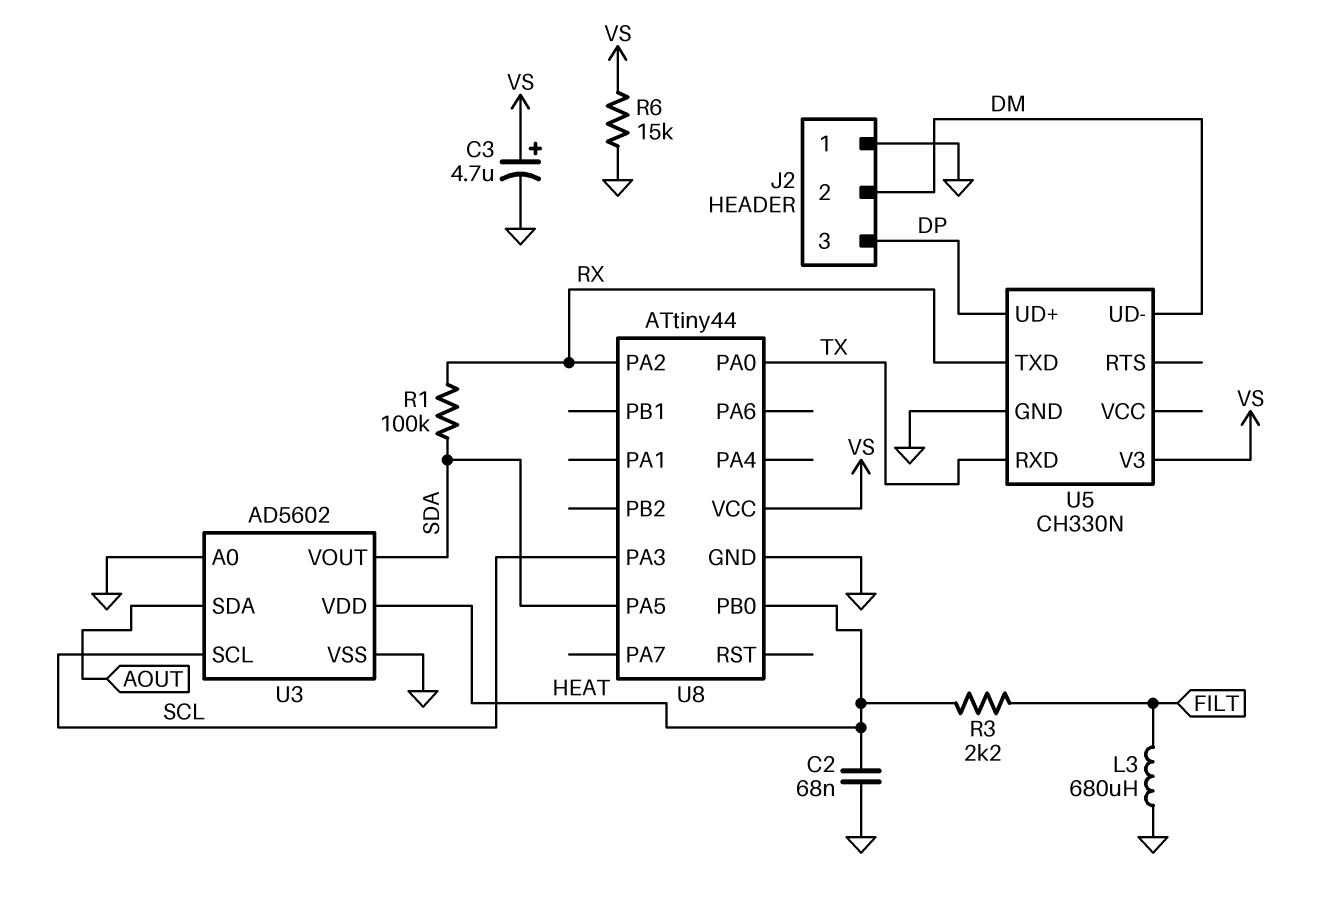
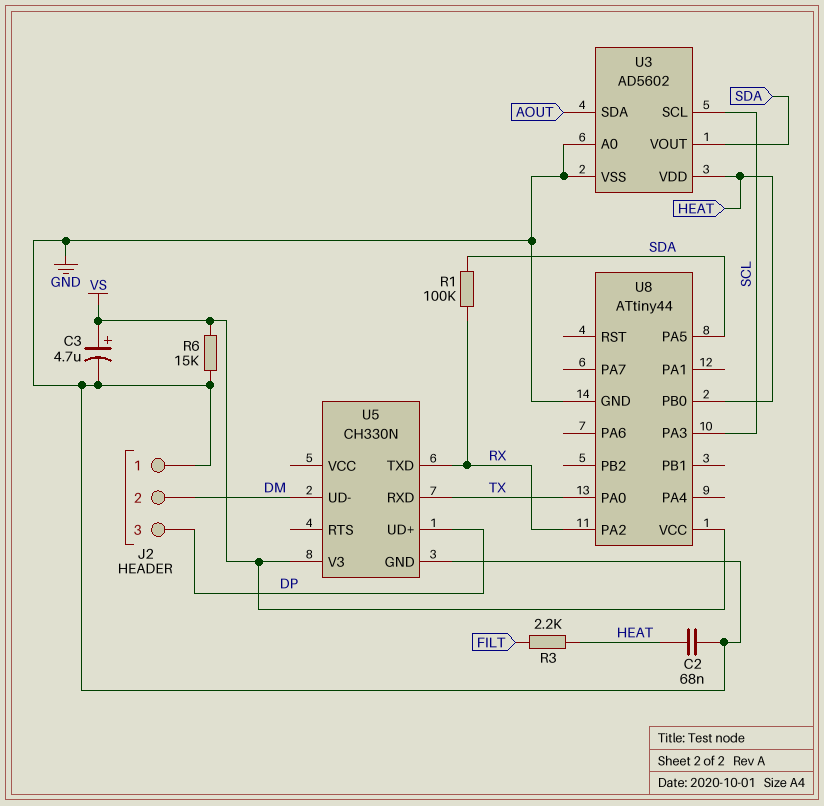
L3: 680uH (FILT, GND) -> none

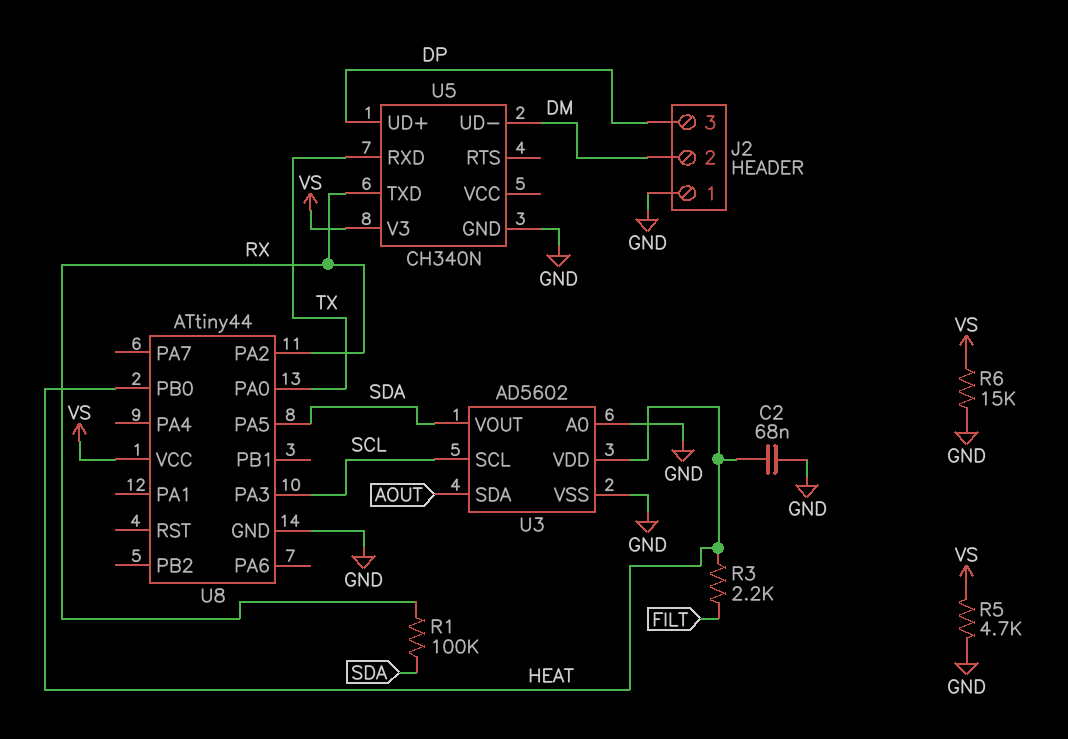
C3: 4.7uF (plus VS, minus GND) -> none
R5: none -> 4.7k (GND, VS)
U5: CH330N -> CH340N

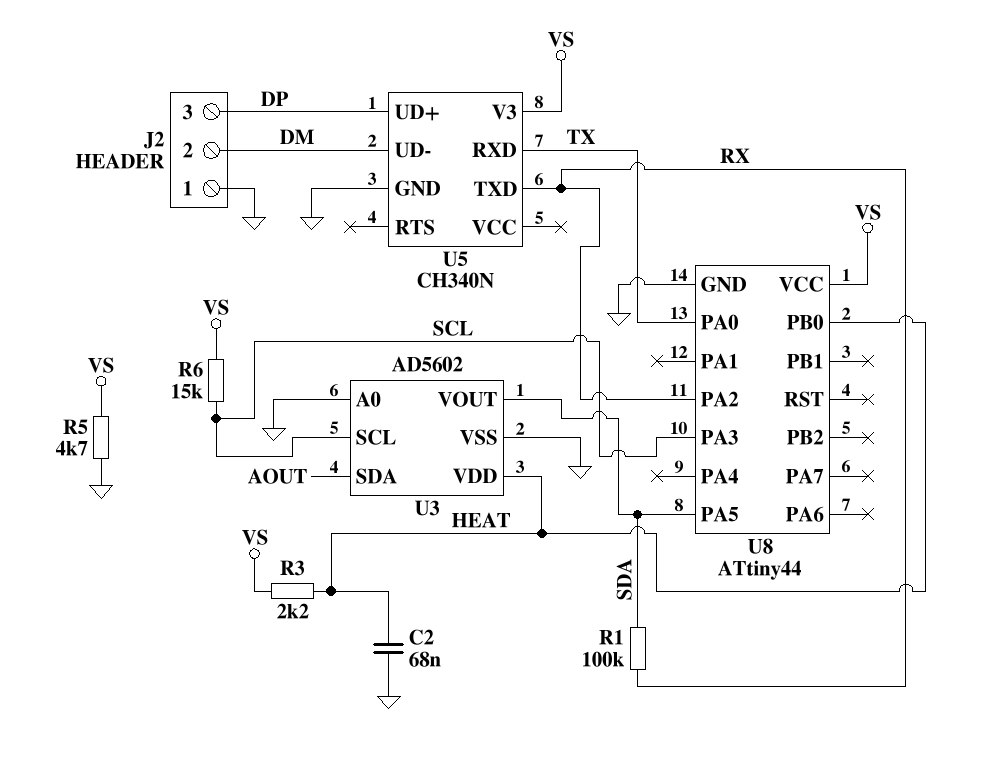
R3: 2.2k (FILT, HEAT) -> 2.2k (HEAT, VS)
R6: 15k (GND, VS) -> 15k (SCL, VS)

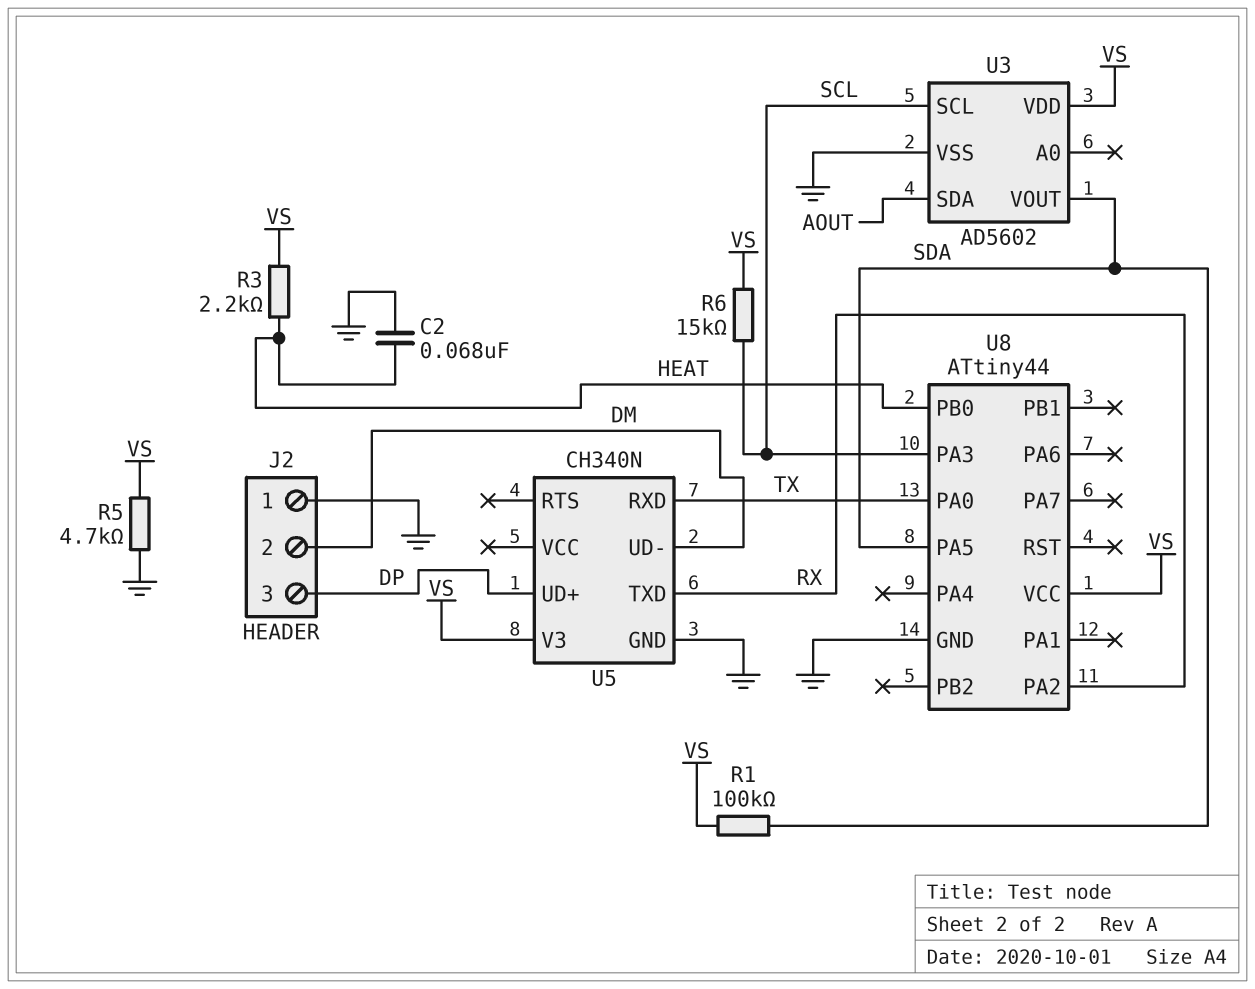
R1: 100k (RX, SDA) -> 100k (SDA, VS)
U3 pin A0: GND -> none
U3 pin VDD: HEAT -> VS

